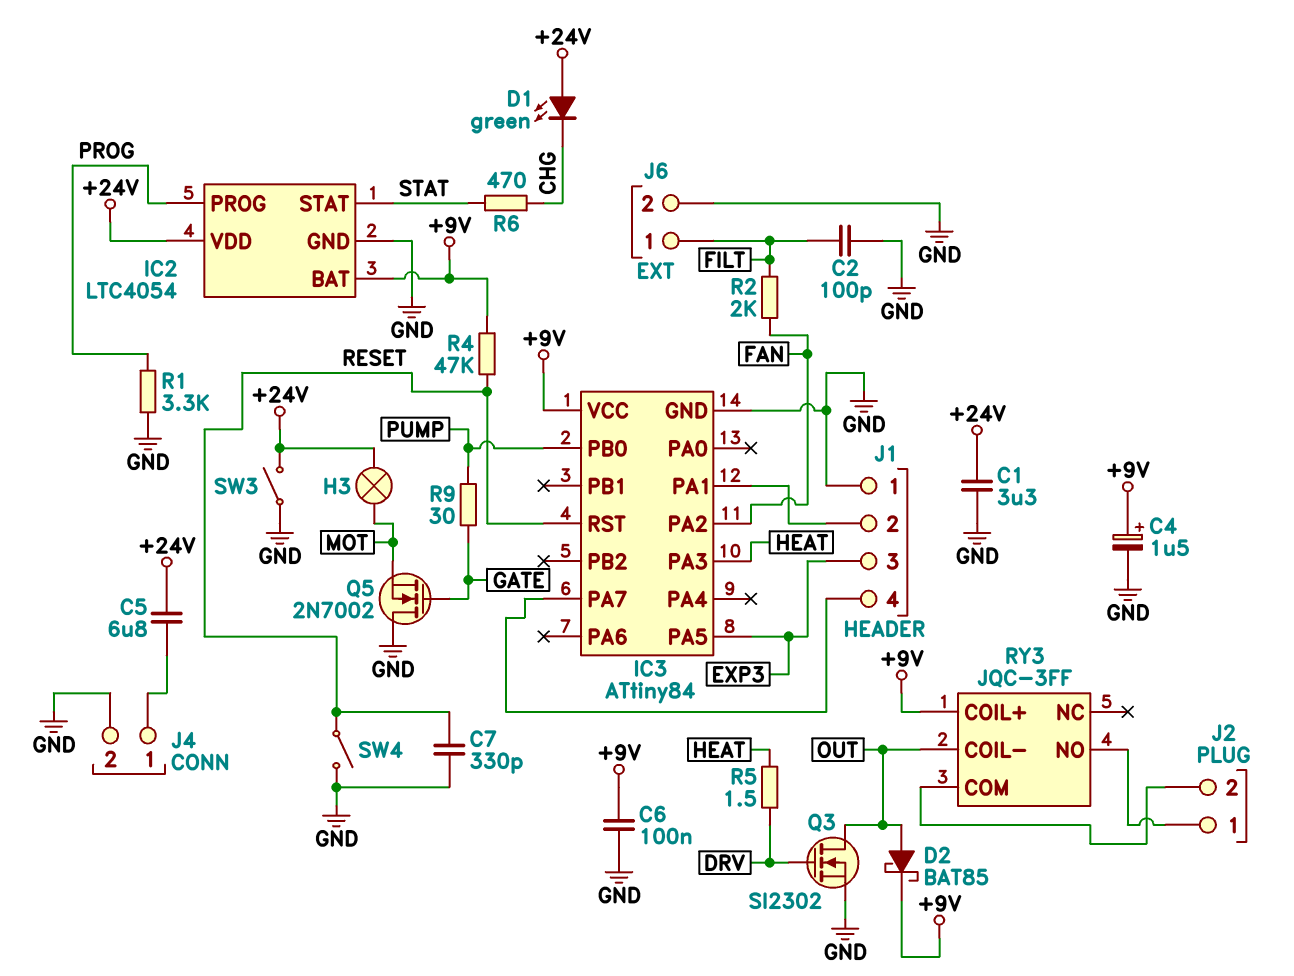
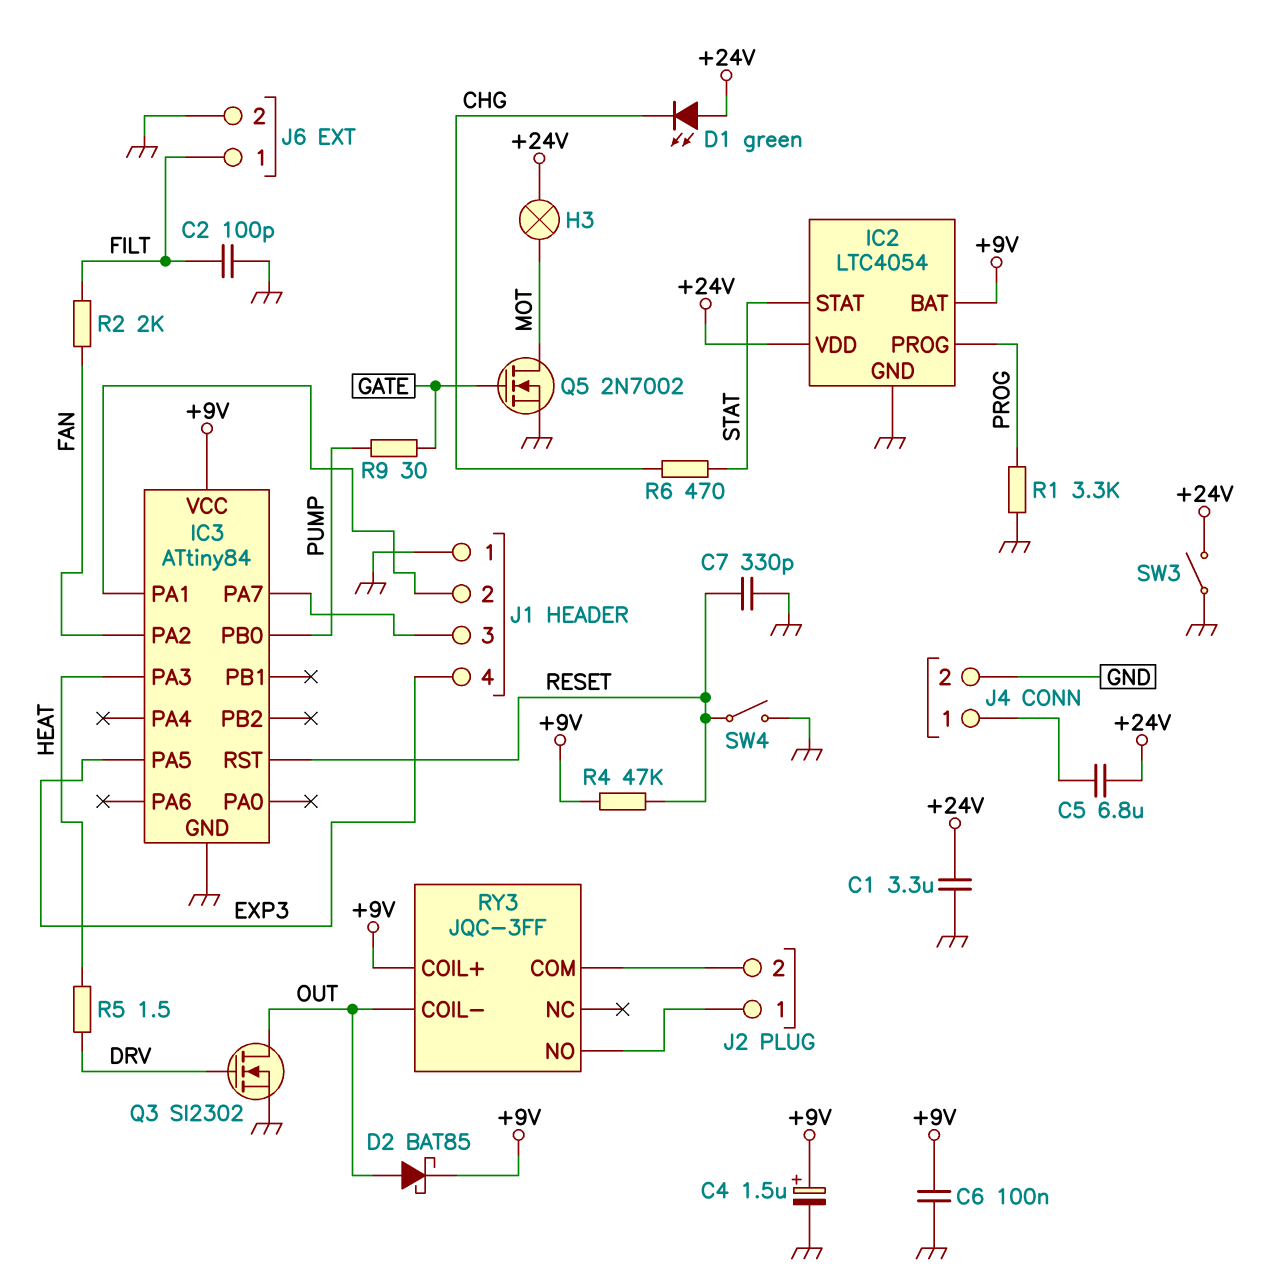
J1 pin 3: EXP3 -> IC3/PA7
J1 pin 4: IC3/PA7 -> EXP3
Q5: NMOS 2N7002 (G GATE, D GND, S MOT) -> NMOS 2N7002 (G GATE, D MOT, S GND)

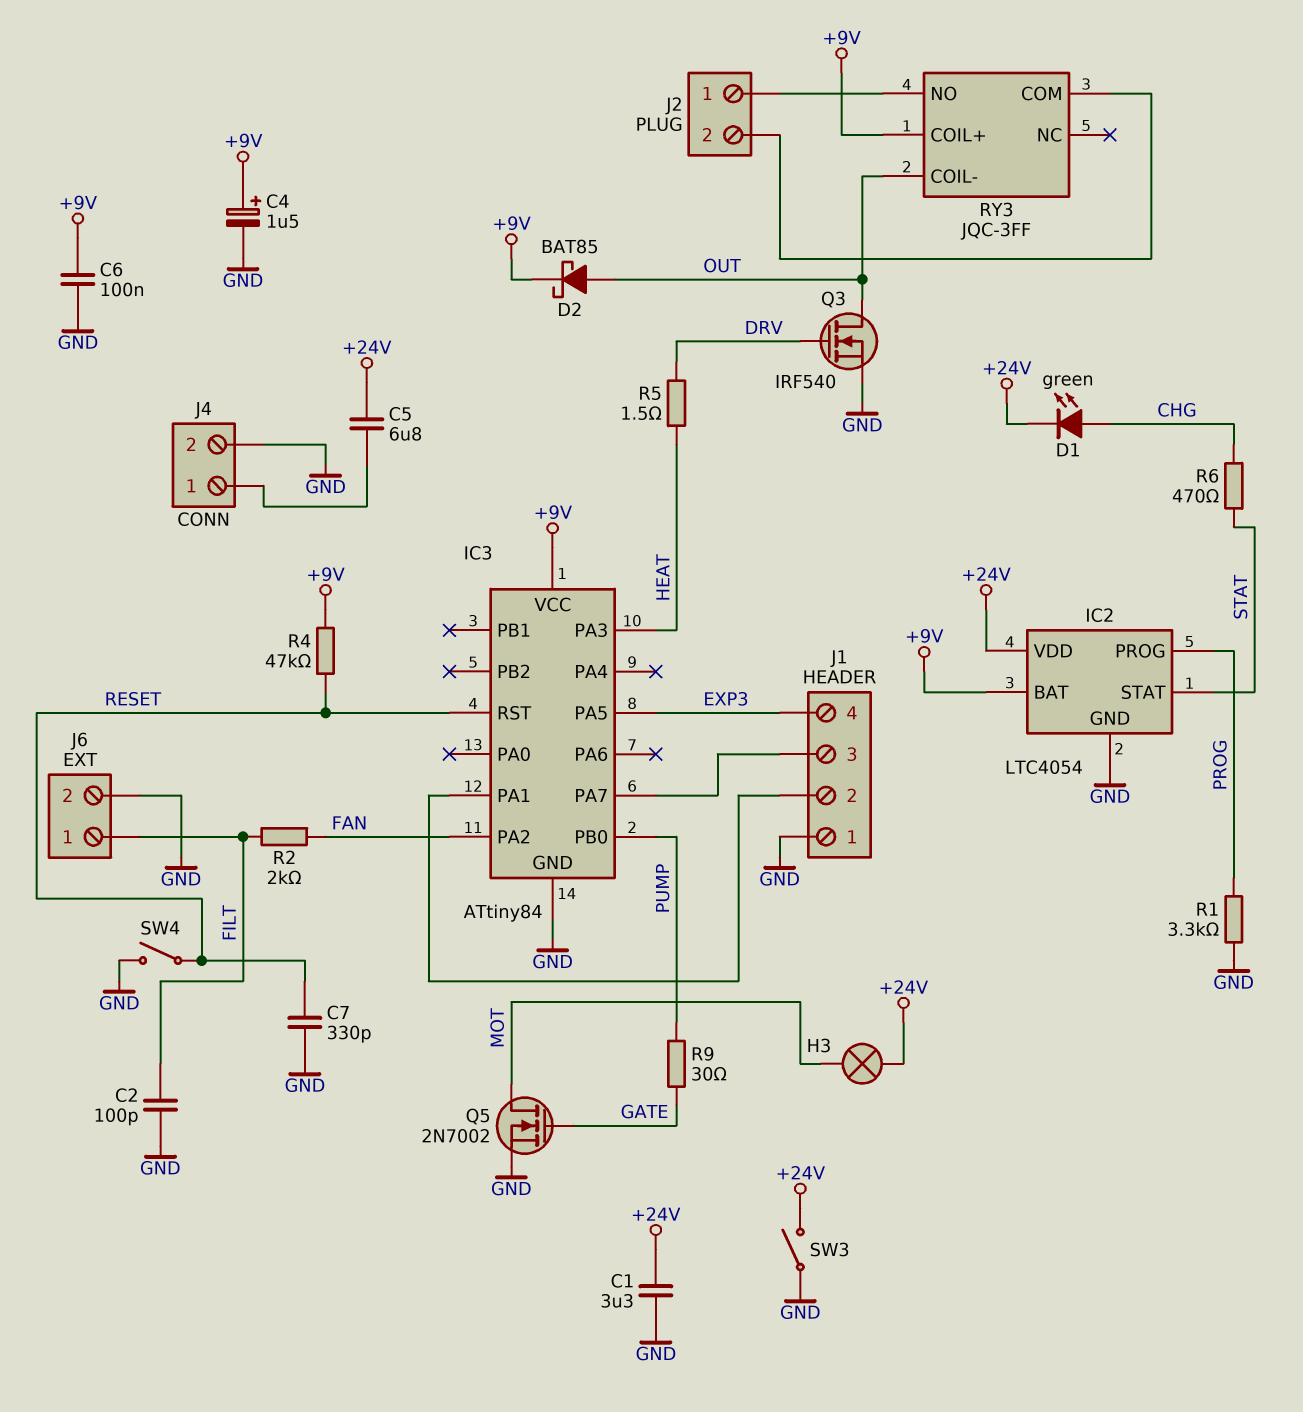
D1: LED green (A +24V, K CHG) -> LED green (A CHG, K +24V)
Q3: NMOS SI2302 (G DRV, D OUT, S GND) -> NMOS IRF540 (G DRV, D OUT, S GND)

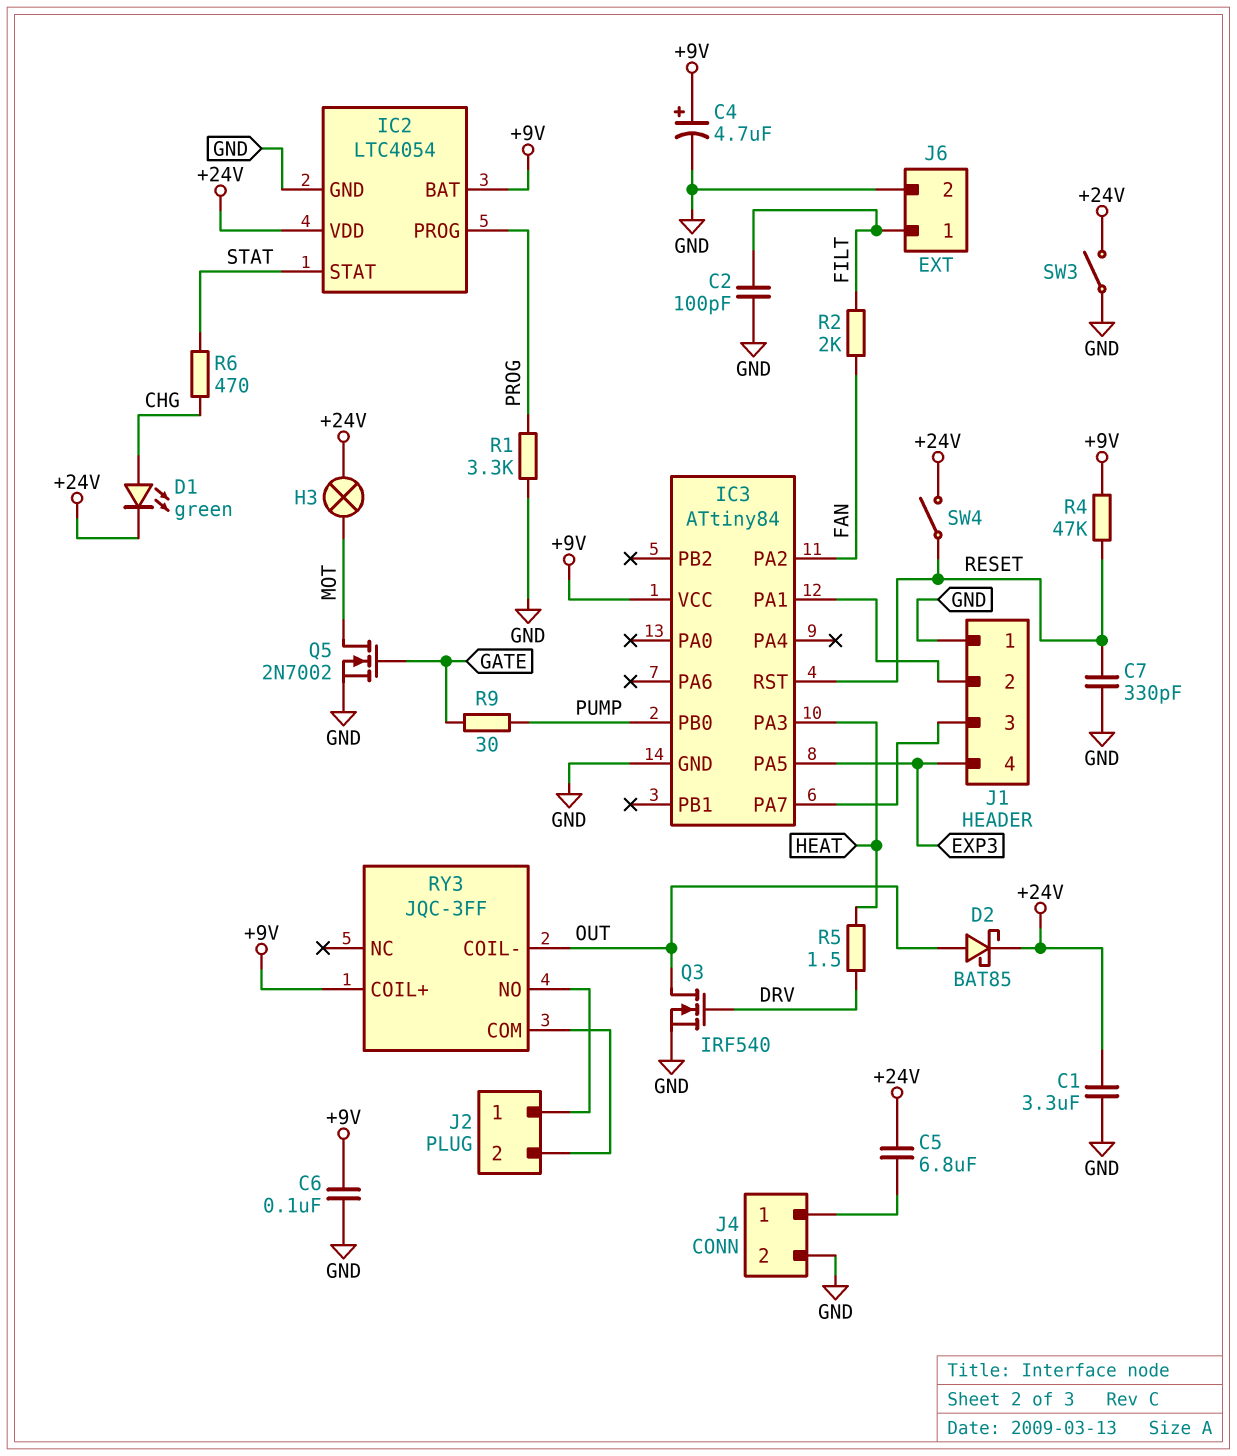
C4: 1.5uF (plus +9V, minus GND) -> 4.7uF (plus +9V, minus GND)
D2: schottky BAT85 (A OUT, K +9V) -> schottky BAT85 (A OUT, K +24V)
SW4: switch (GND, RESET) -> switch (+24V, RESET)

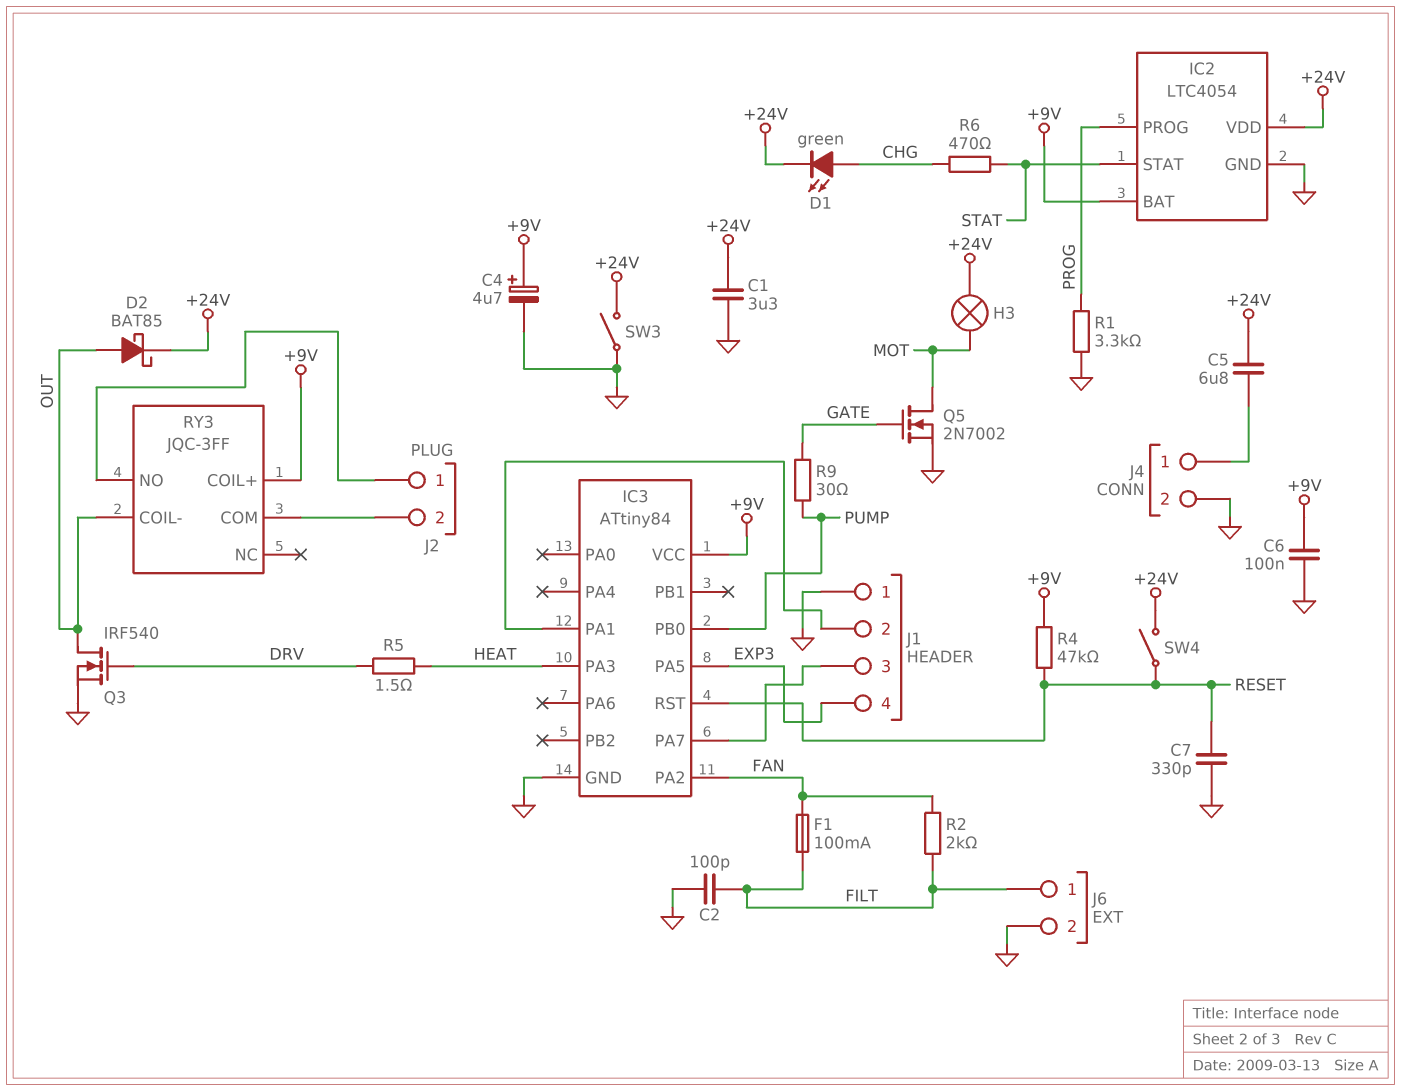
F1: none -> 100mA (FAN, FILT)

